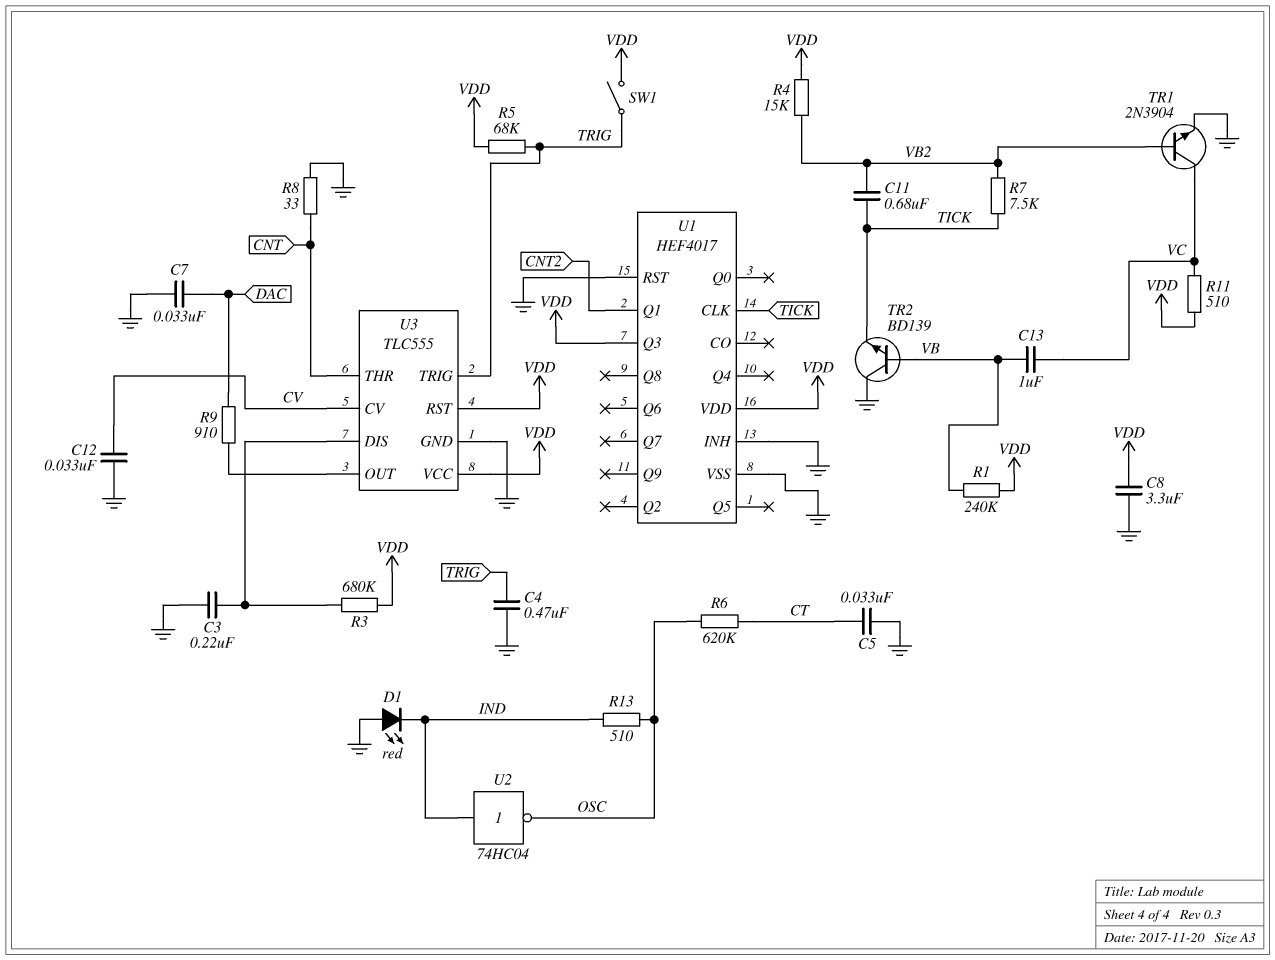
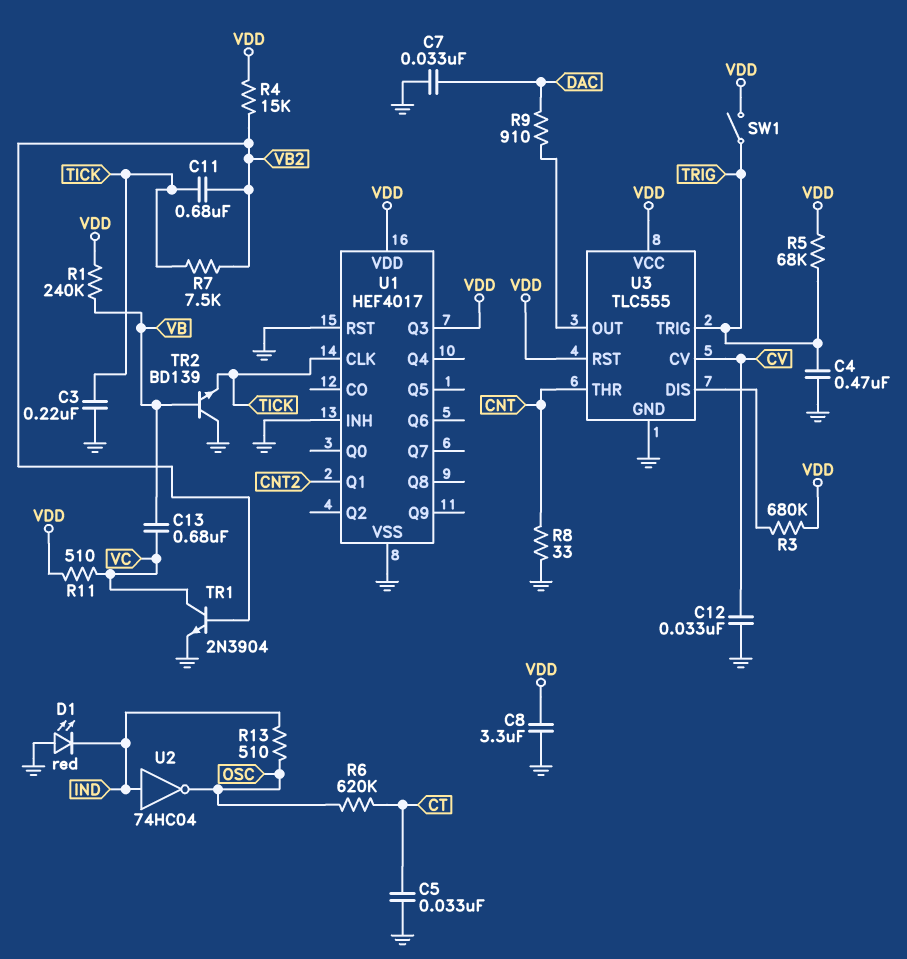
C3: 220nF (GND, U3/DIS) -> 220nF (GND, TICK)
C13: 1uF (VB, VC) -> 680nF (VB, VC)

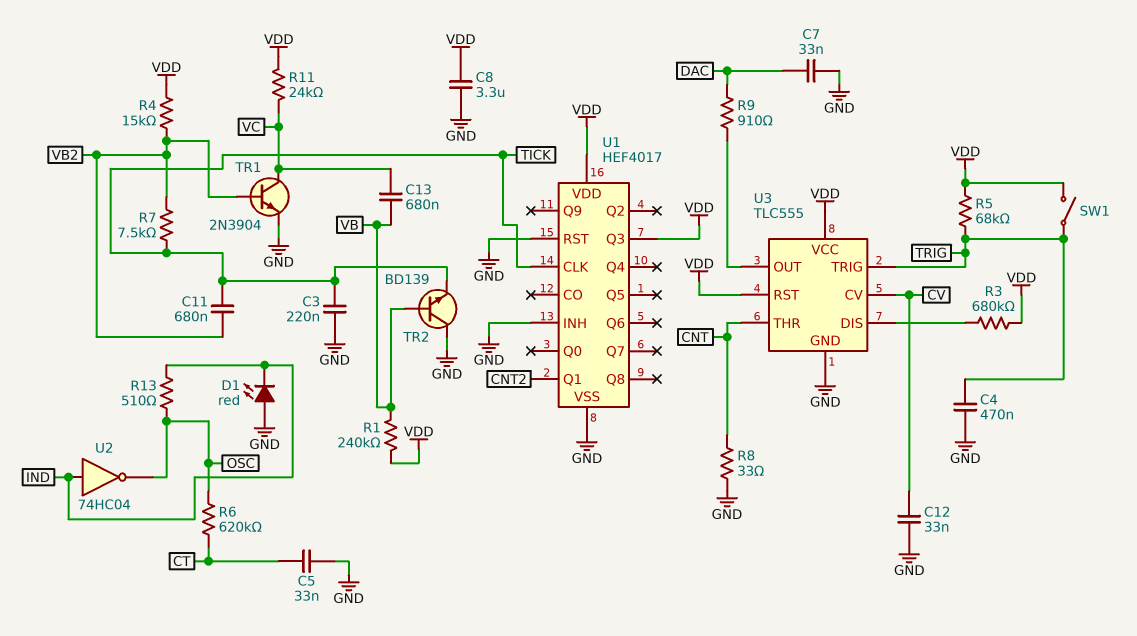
R11: 510 (VC, VDD) -> 24k (VC, VDD)

